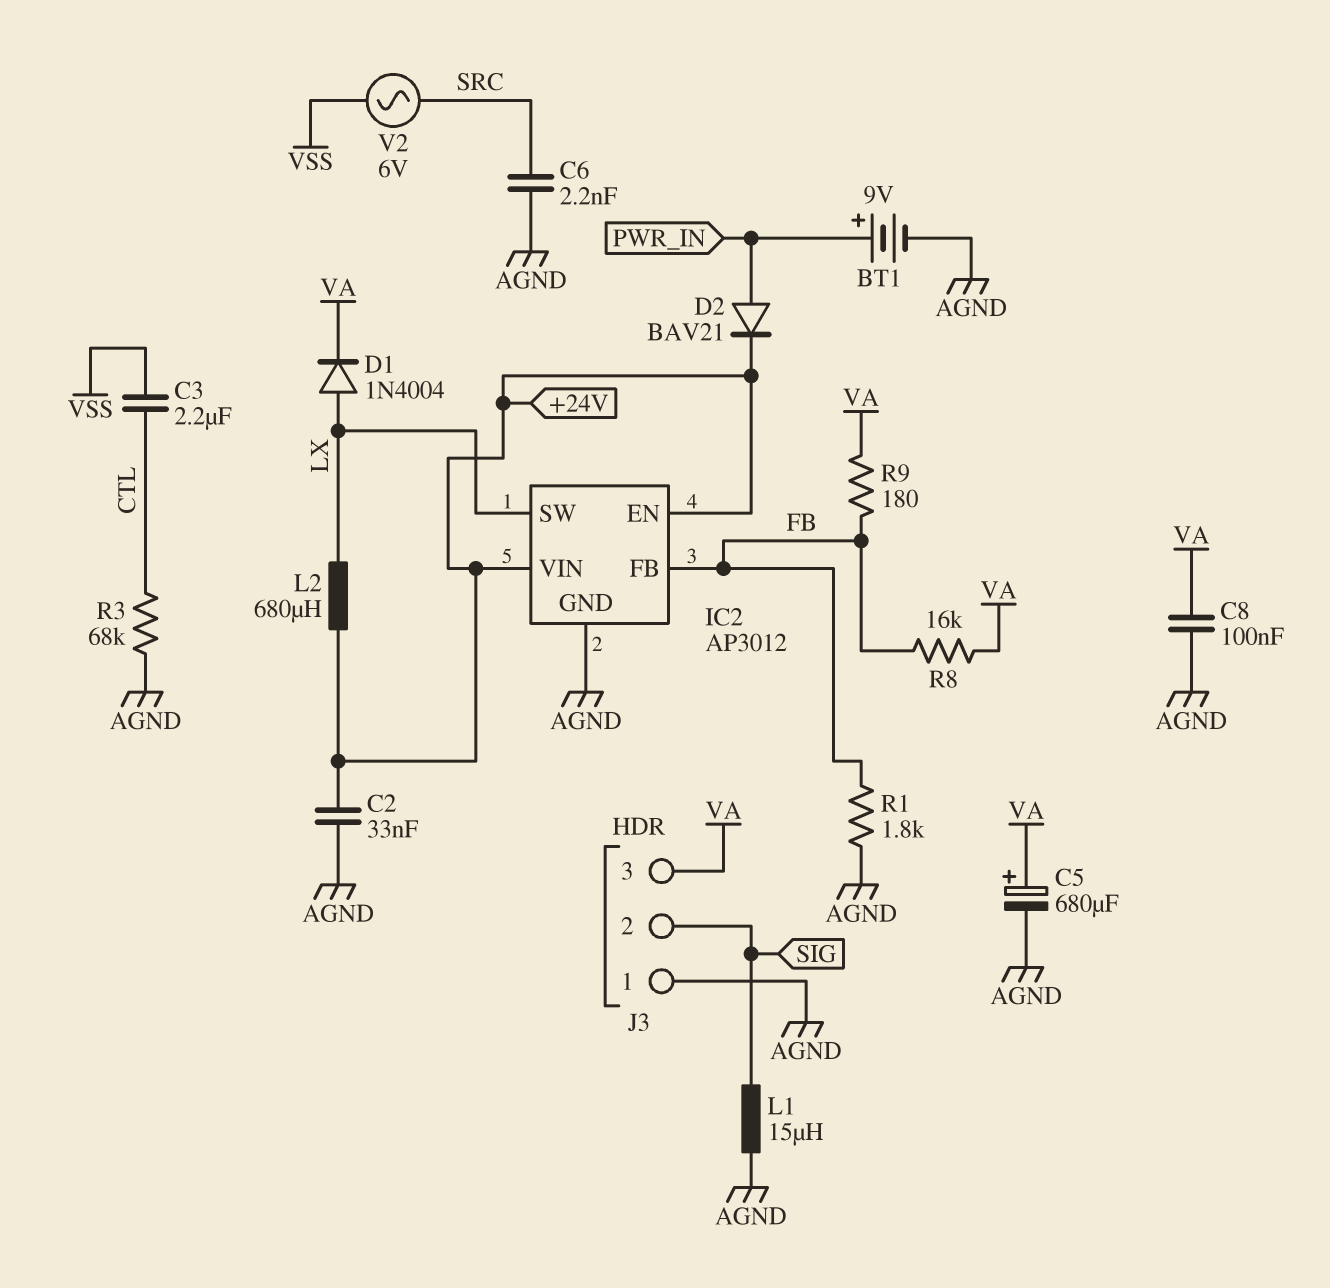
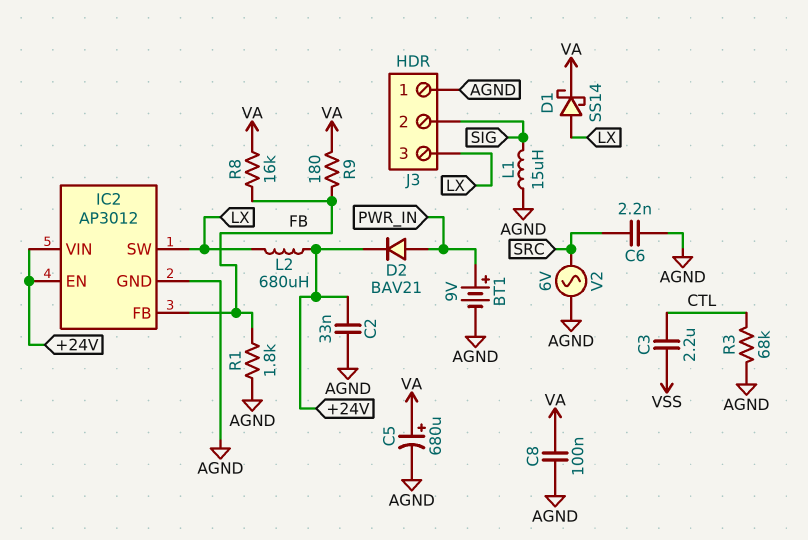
D1: diode 1N4004 (A LX, K VA) -> schottky SS14 (A LX, K VA)
J3 pin 3: VA -> LX
V2: AC 6V (SRC, VSS) -> AC 6V (AGND, SRC)

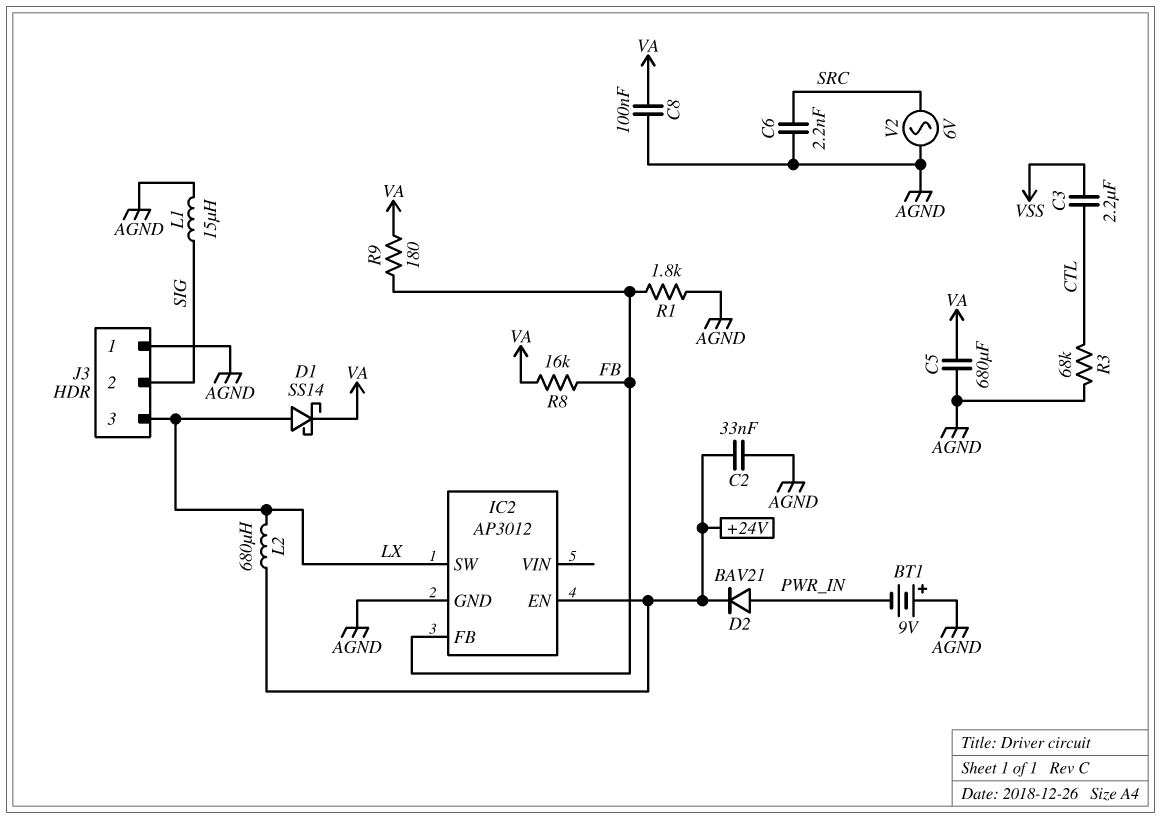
BT1: 9V (plus PWR_IN, minus AGND) -> 9V (plus AGND, minus PWR_IN)
C5: 680uF (plus VA, minus AGND) -> 680uF (AGND, VA)
IC2 pin VIN: +24V -> none

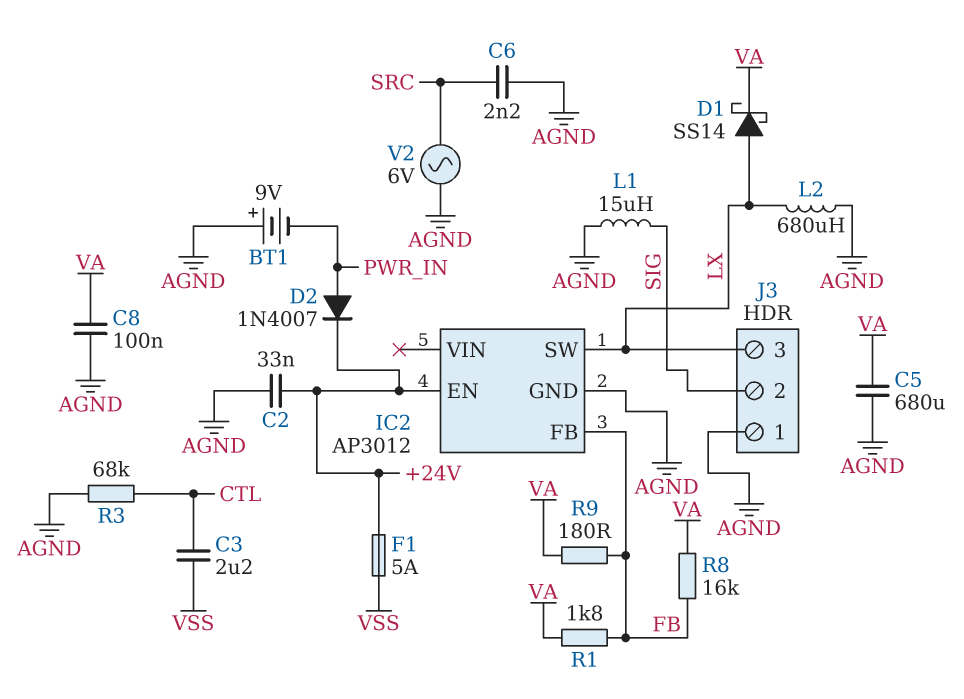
D2: diode BAV21 (A PWR_IN, K +24V) -> diode 1N4007 (A PWR_IN, K +24V)
F1: none -> 5A (+24V, VSS)
L2: 680uH (+24V, LX) -> 680uH (AGND, LX)
R1: 1.8k (AGND, FB) -> 1.8k (FB, VA)

